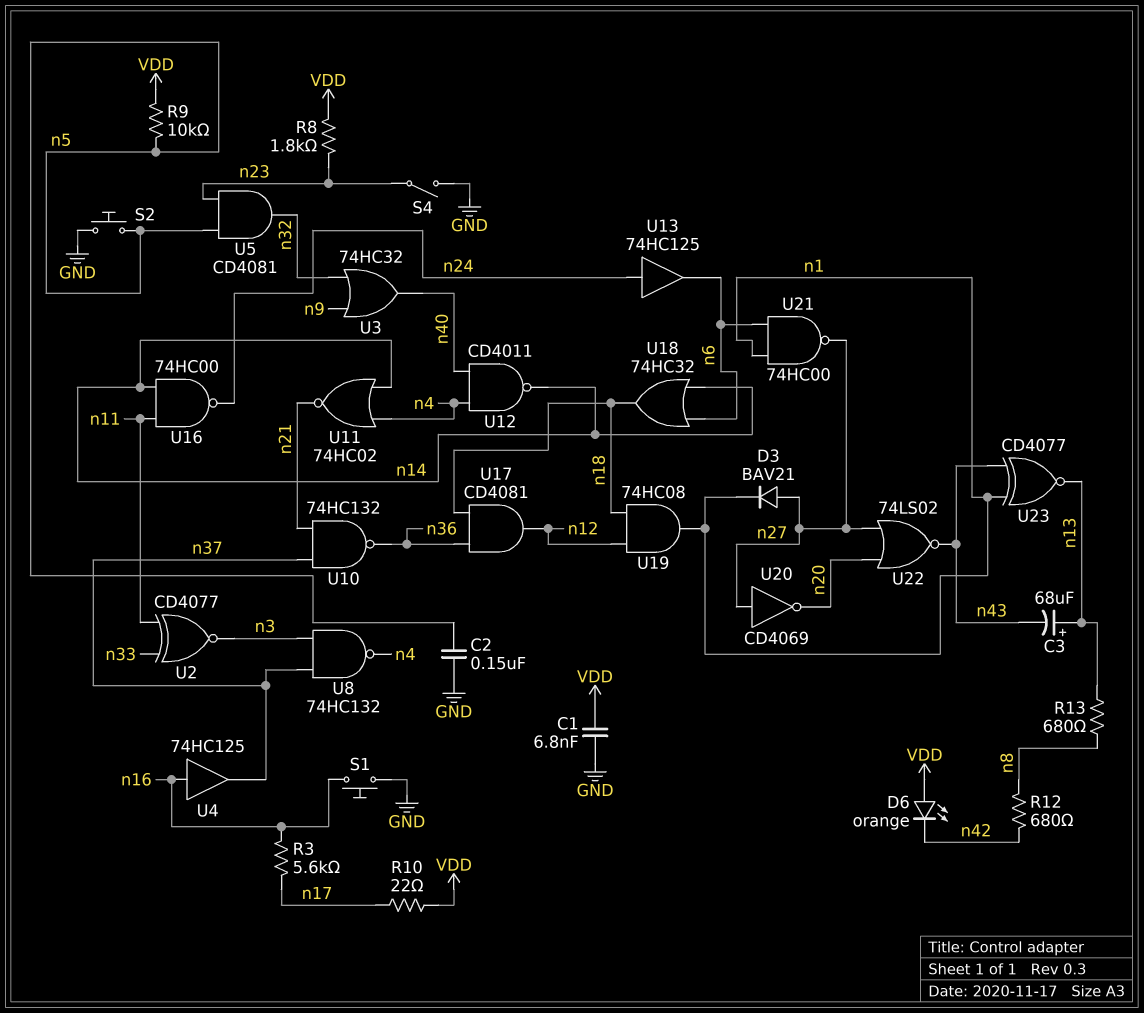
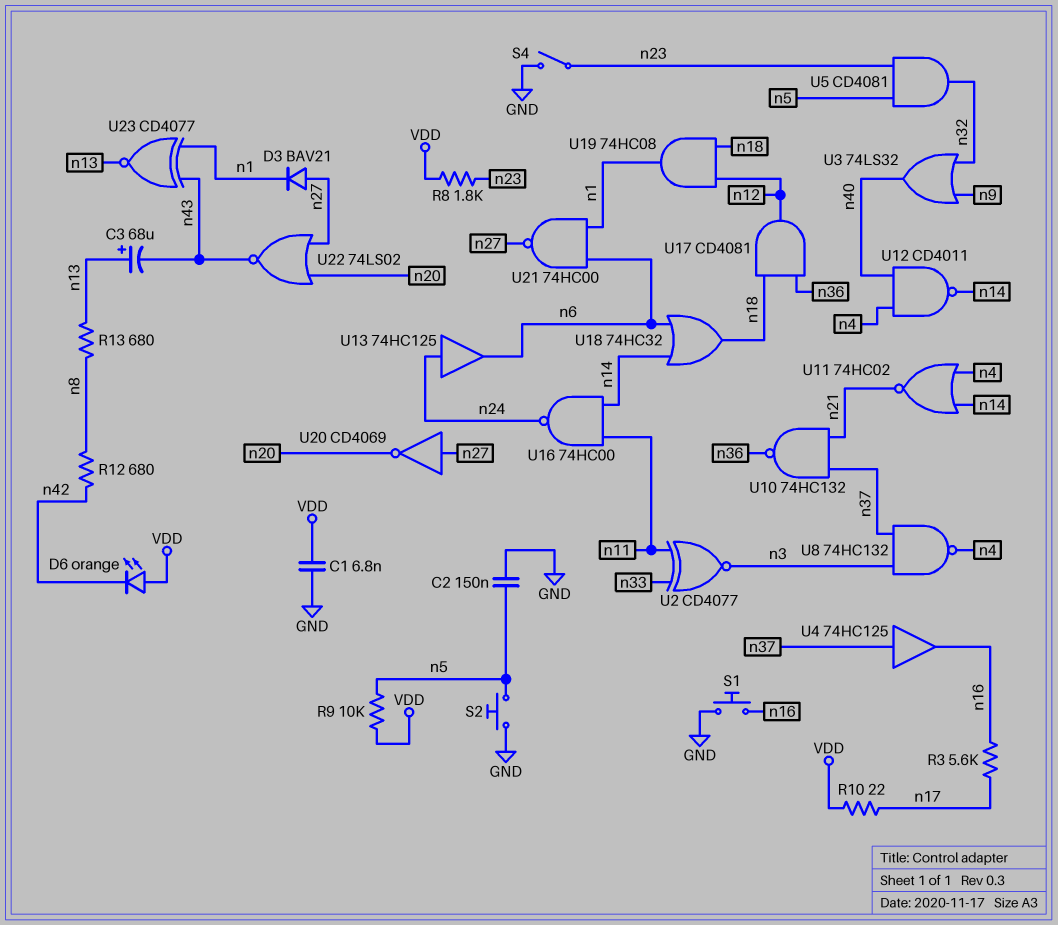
U3: OR 74HC32 (in n9, in n32, out n40) -> OR 74LS32 (in n9, in n32, out n40)
U4: buffer 74HC125 (in n16, out n37) -> buffer 74HC125 (in n37, out n16)

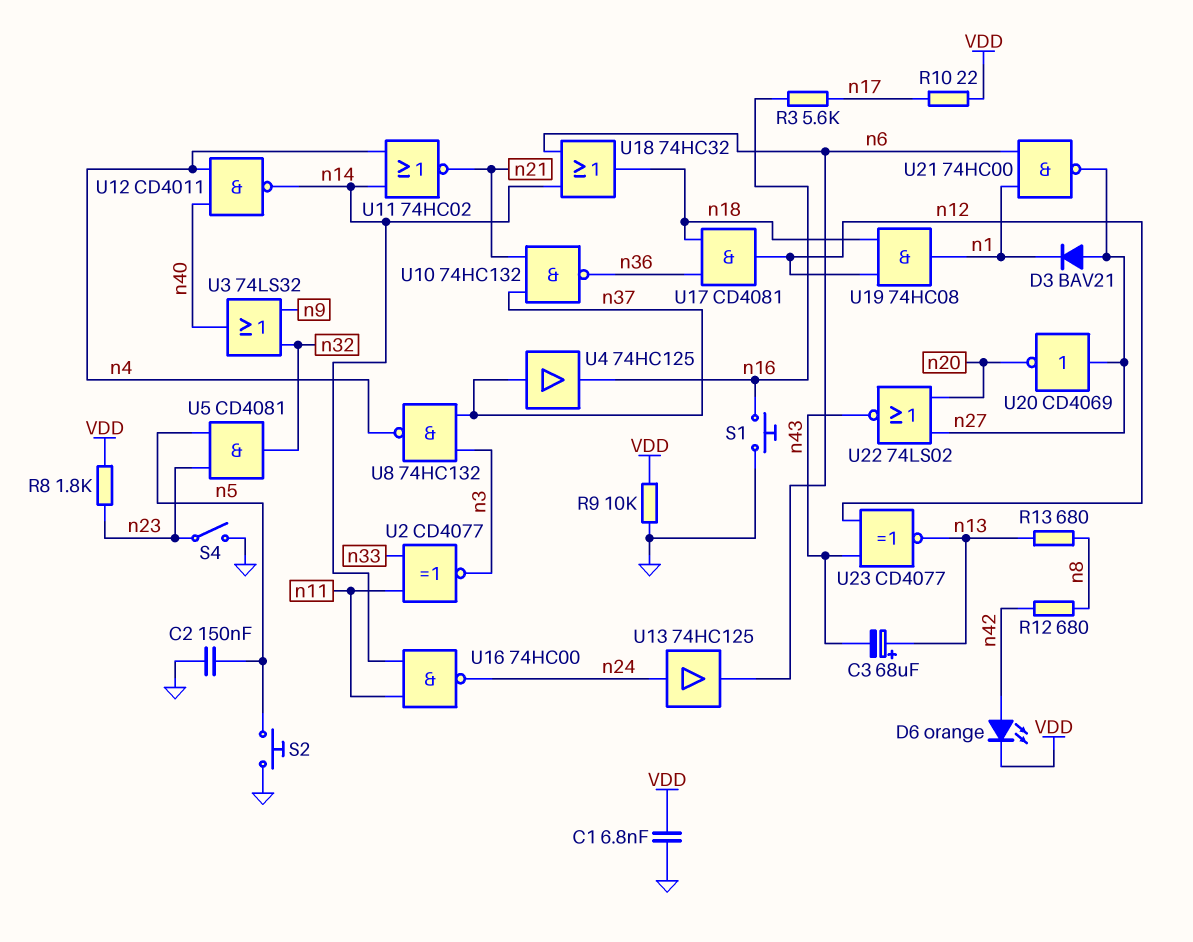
D6: LED orange (A VDD, K n42) -> LED orange (A n42, K VDD)
R9: 10k (VDD, n5) -> 10k (GND, VDD)
U23: XNOR CD4077 (in n1, in n43, out n13) -> XNOR CD4077 (in n12, in n43, out n13)

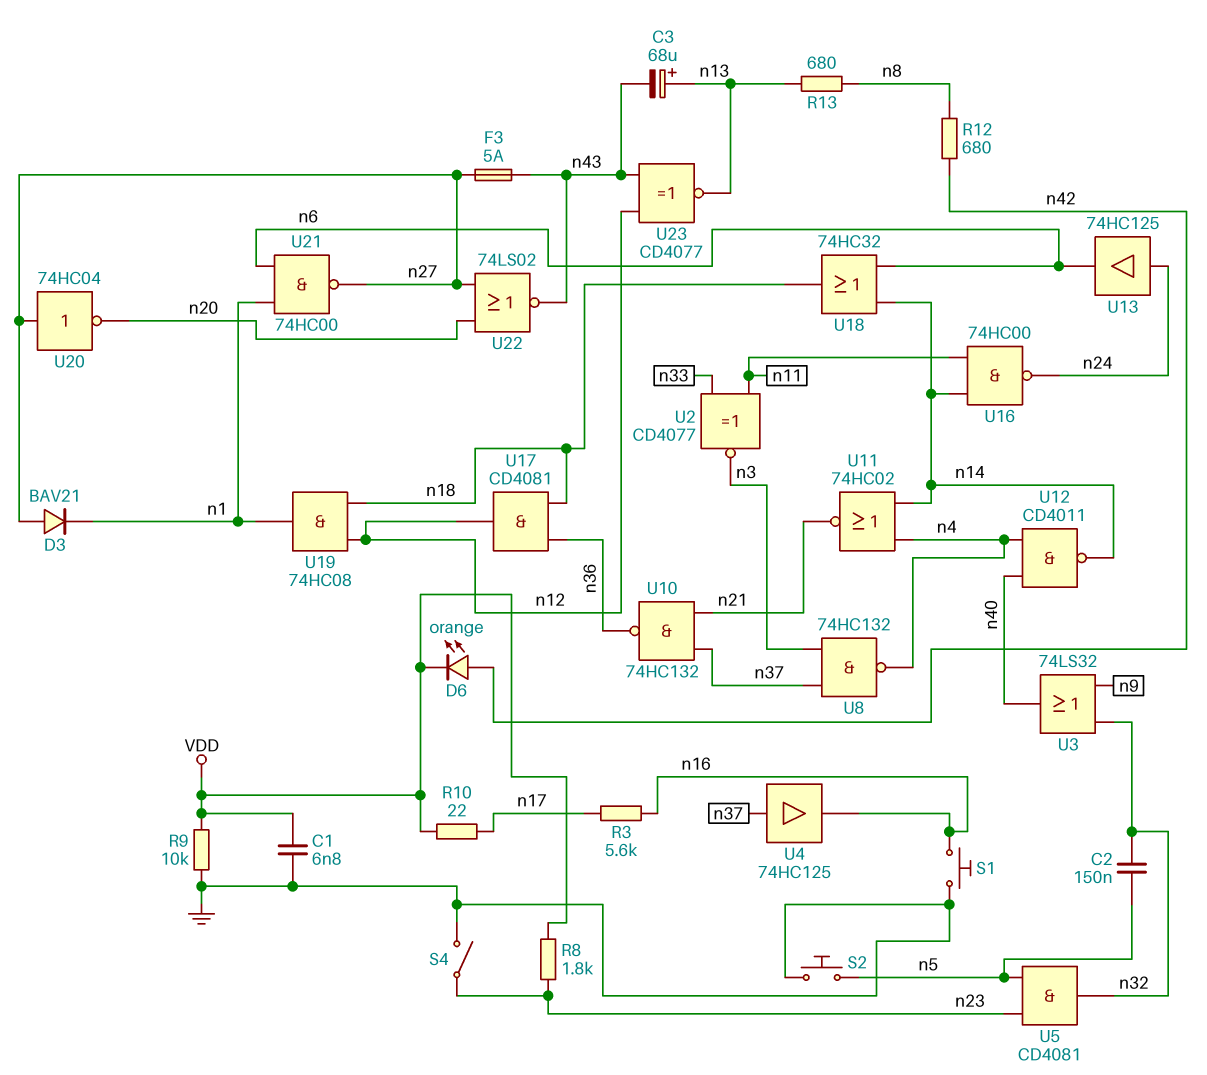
C2: 150nF (GND, n5) -> 150nF (n5, n32)
F3: none -> 5A (n27, n43)
U20: NOT CD4069 (in n27, out n20) -> NOT 74HC04 (in n27, out n20)

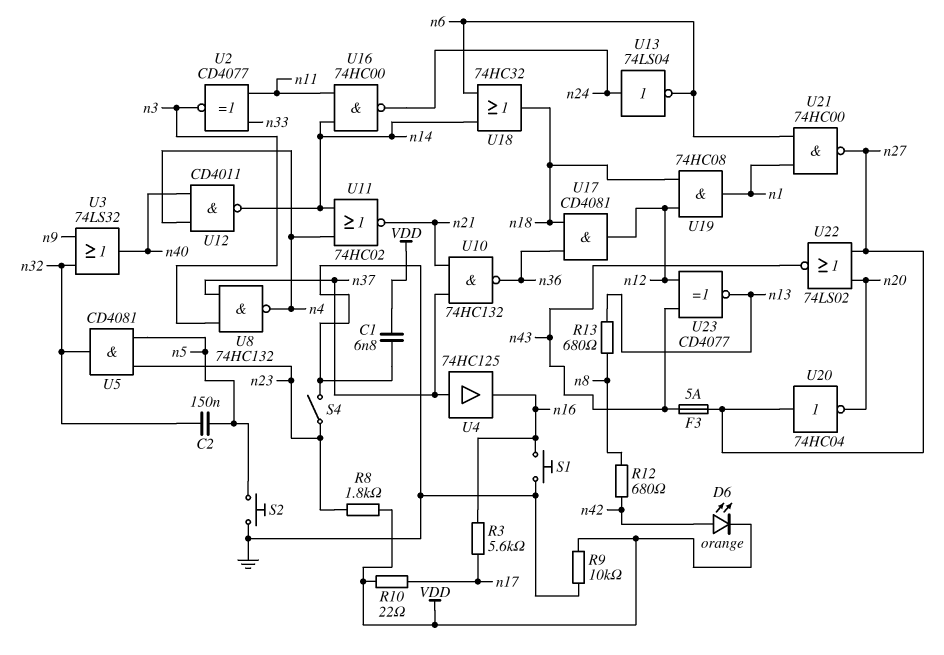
C3: 68uF (plus n13, minus n43) -> none
D3: diode BAV21 (A n27, K n1) -> none
U13: buffer 74HC125 (in n24, out n6) -> NOT 74LS04 (in n24, out n6)

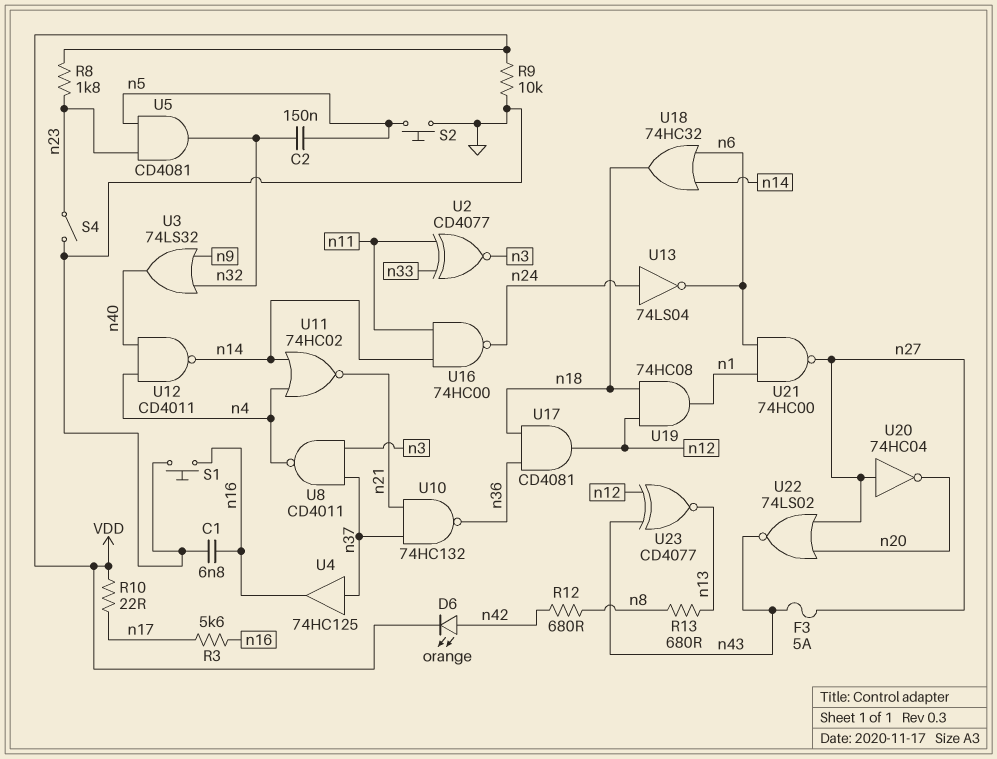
C1: 6.8nF (GND, VDD) -> 6.8nF (GND, n16)
U8: NAND 74HC132 (in n3, in n37, out n4) -> NAND CD4011 (in n3, in n37, out n4)

